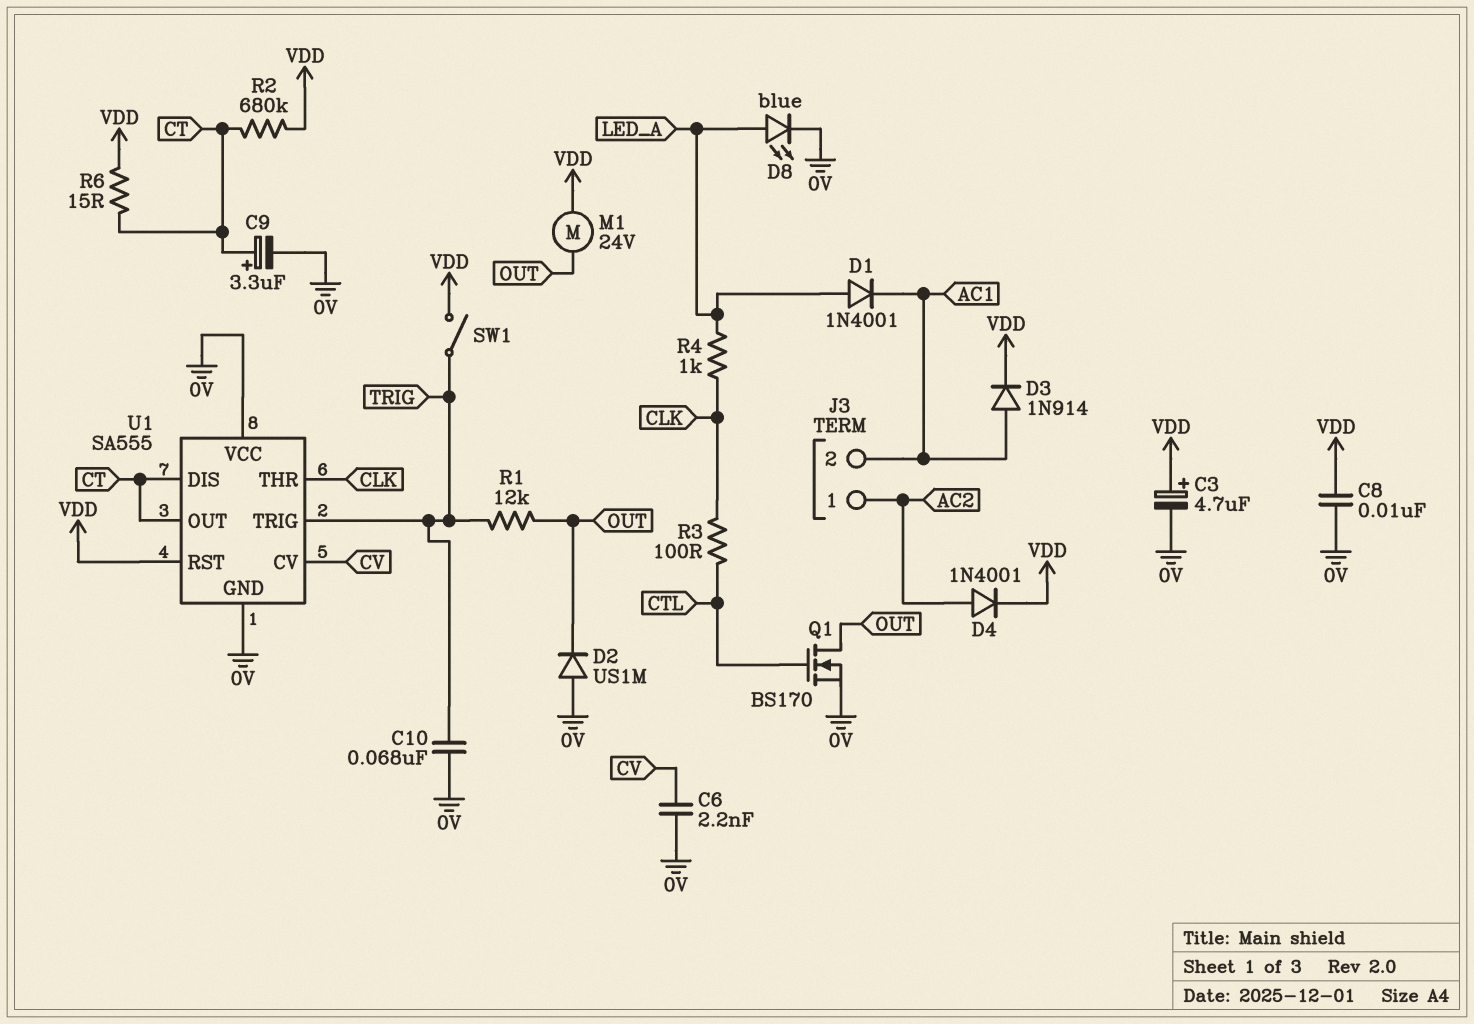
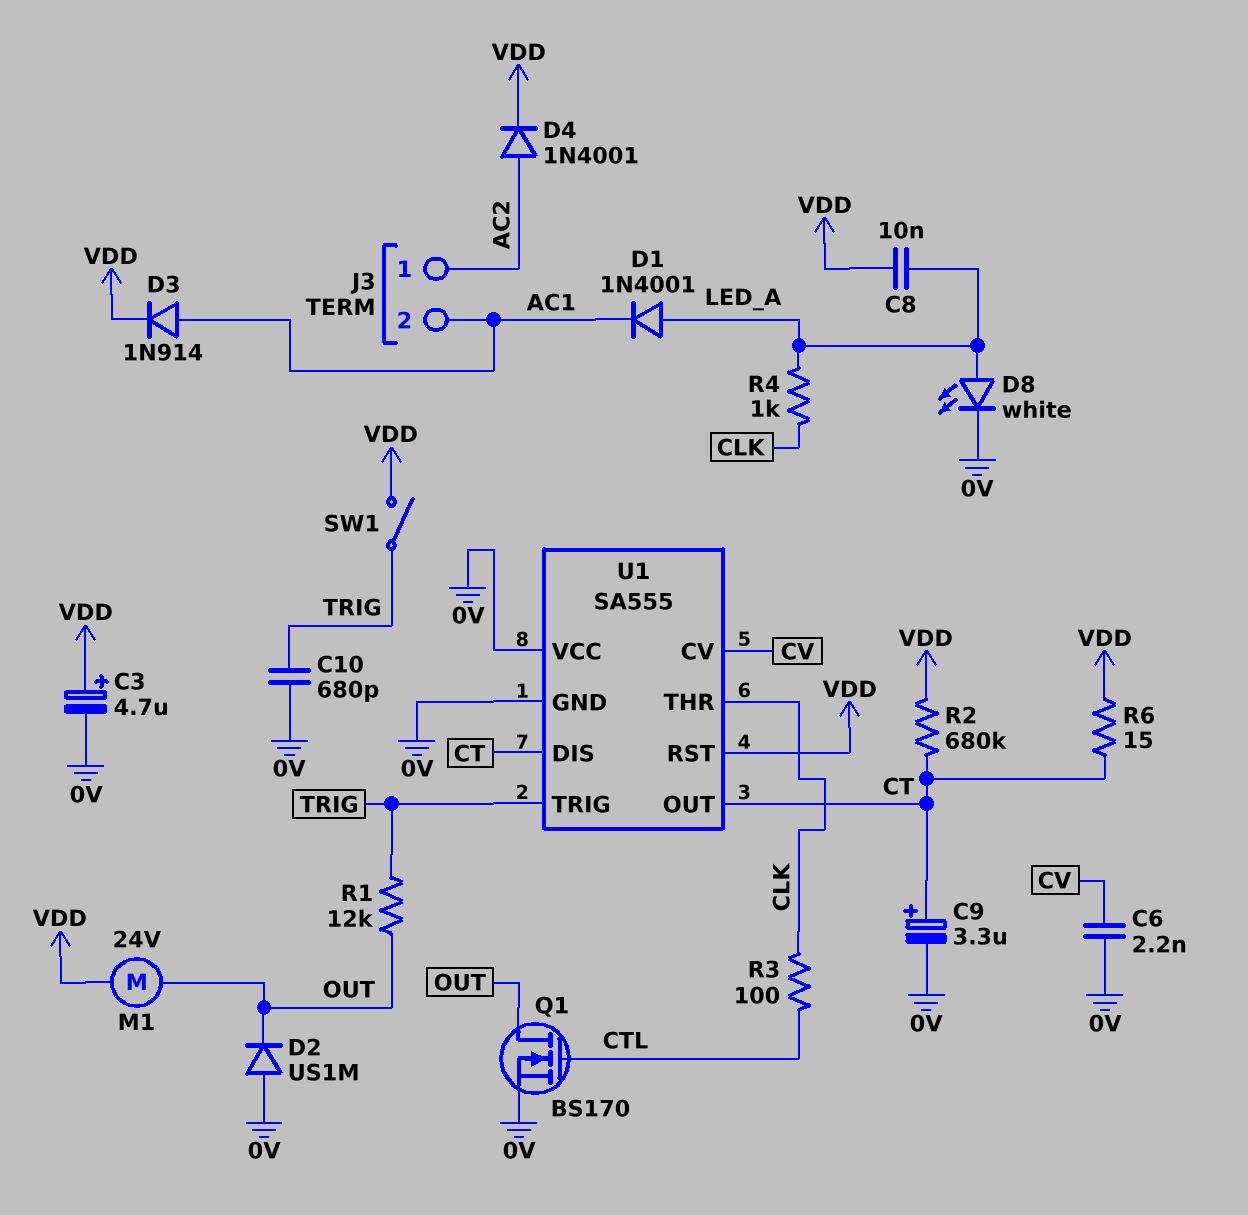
C8: 10nF (0V, VDD) -> 10nF (LED_A, VDD)
C10: 68nF (0V, TRIG) -> 680pF (0V, TRIG)
D8: LED blue (A LED_A, K 0V) -> LED white (A LED_A, K 0V)

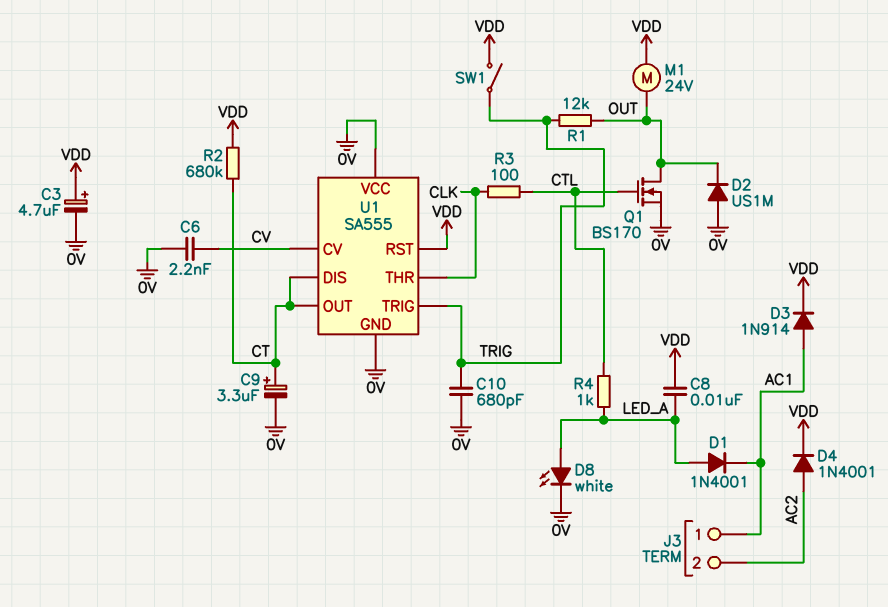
J3 pin 1: AC2 -> AC1
J3 pin 2: AC1 -> AC2
R4: 1k (CLK, LED_A) -> 1k (CTL, LED_A)
R6: 15 (CT, VDD) -> none

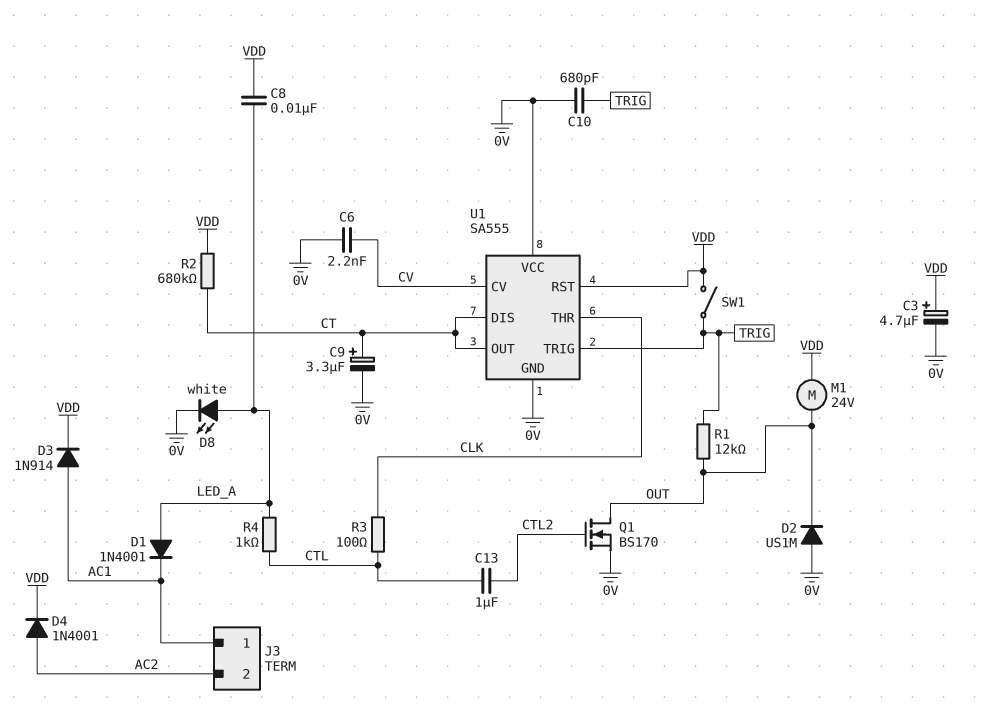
C13: none -> 1uF (CTL, CTL2)
Q1: NMOS BS170 (G CTL, D OUT, S 0V) -> NMOS BS170 (G CTL2, D OUT, S 0V)

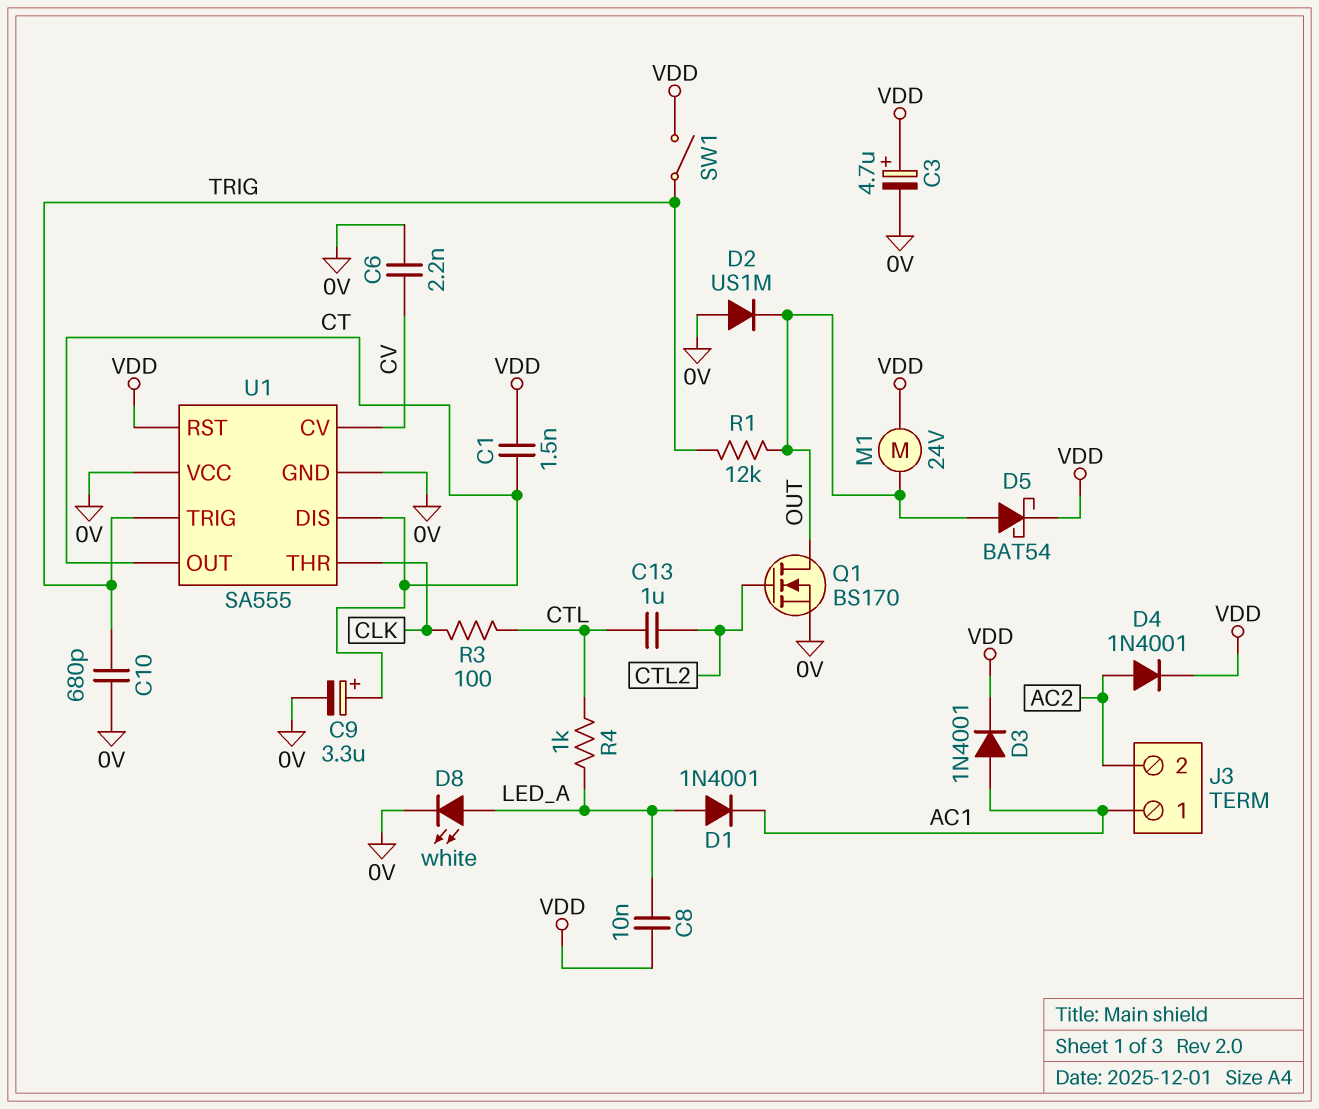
C1: none -> 1.5nF (CT, VDD)
D3: diode 1N914 (A AC1, K VDD) -> diode 1N4001 (A AC1, K VDD)
D5: none -> schottky BAT54 (A OUT, K VDD)
R2: 680k (CT, VDD) -> none

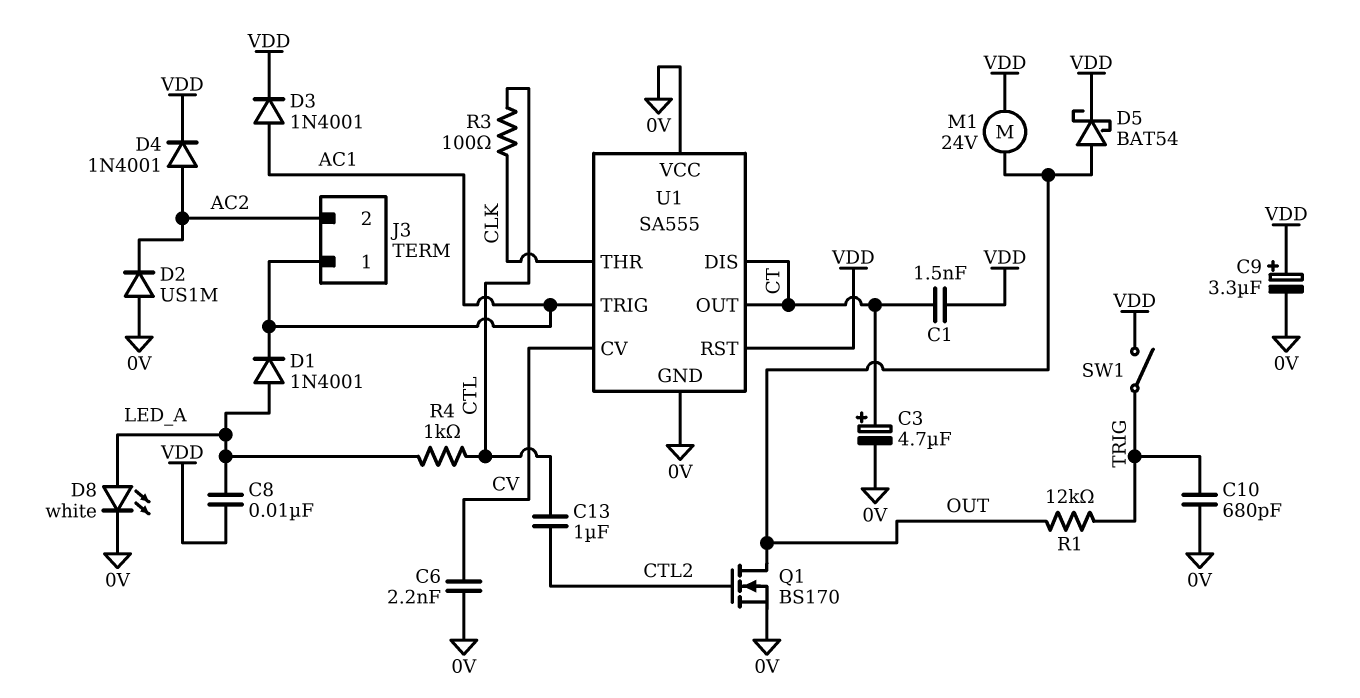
C3: 4.7uF (plus VDD, minus 0V) -> 4.7uF (plus CT, minus 0V)
C9: 3.3uF (plus CT, minus 0V) -> 3.3uF (plus VDD, minus 0V)
D2: diode US1M (A 0V, K OUT) -> diode US1M (A 0V, K AC2)
U1 pin TRIG: TRIG -> AC1

